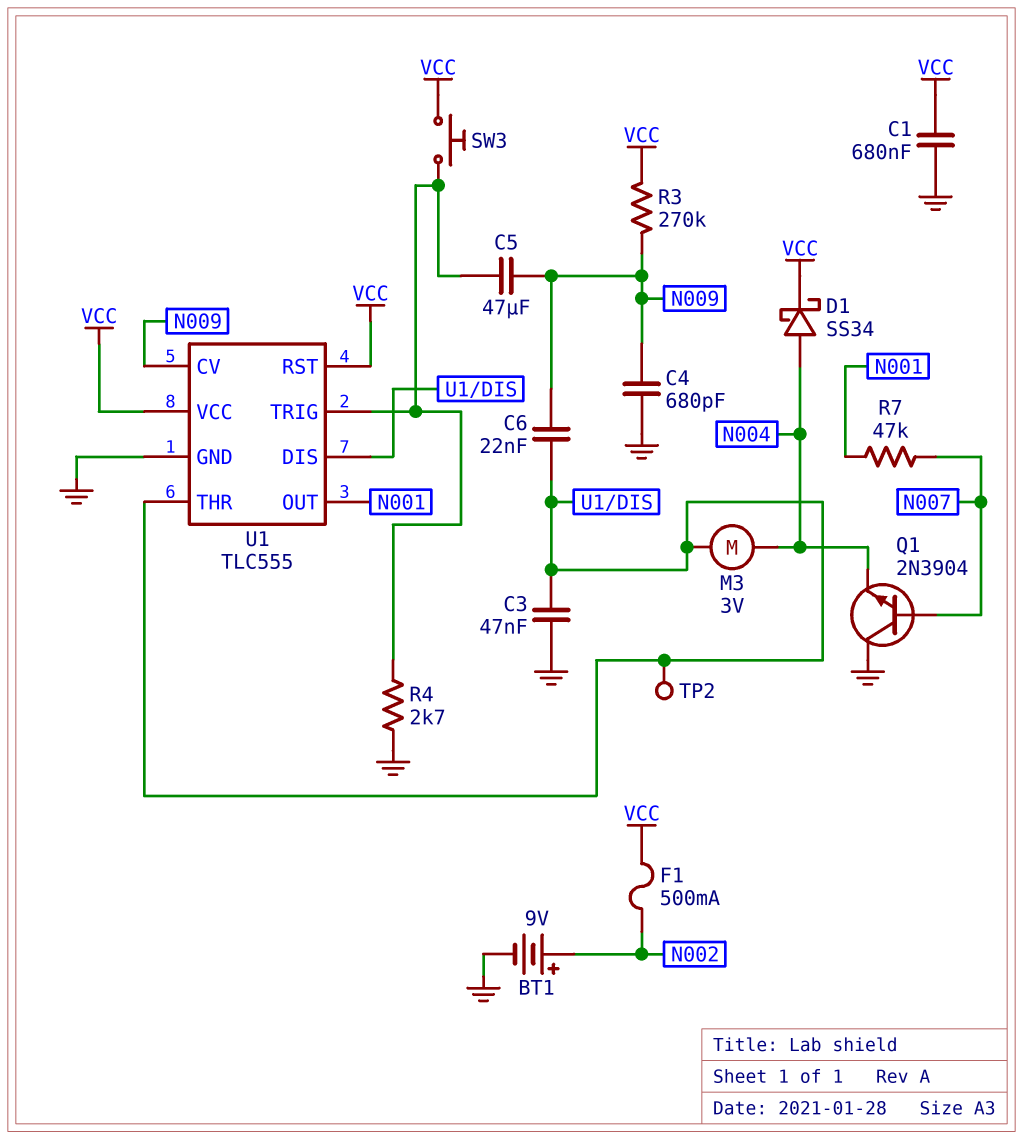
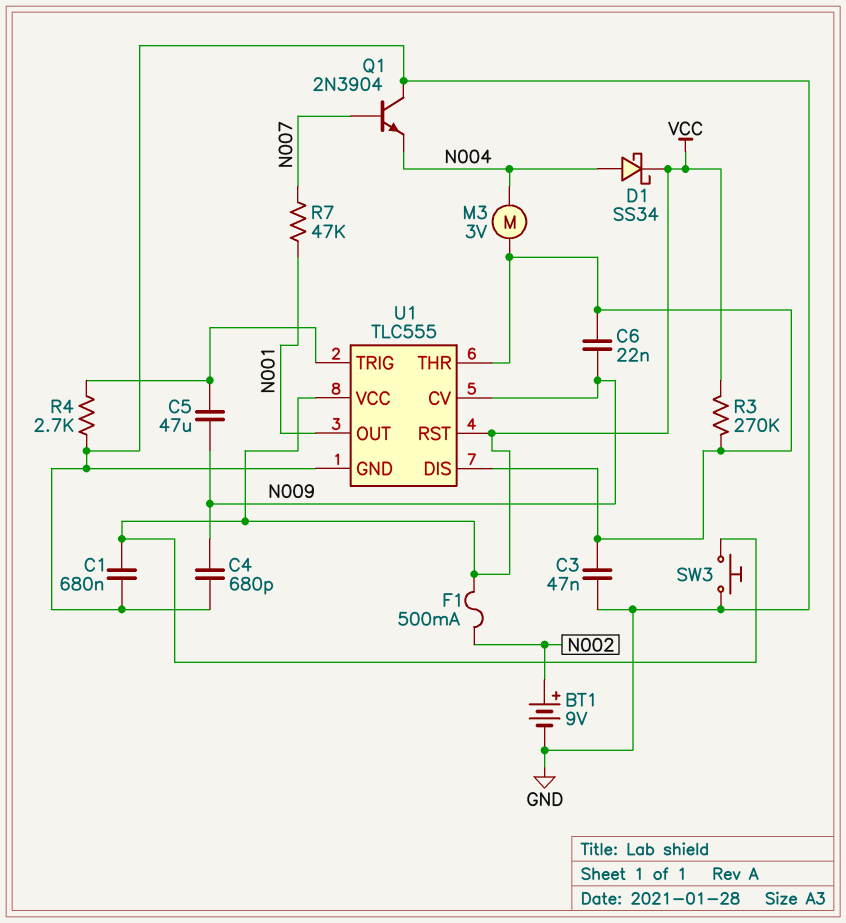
R3: 270k (N009, VCC) -> 270k (U1/DIS, VCC)
SW3: button (U1/TRIG, VCC) -> button (GND, VCC)
TP2: test point (U1/DIS) -> none

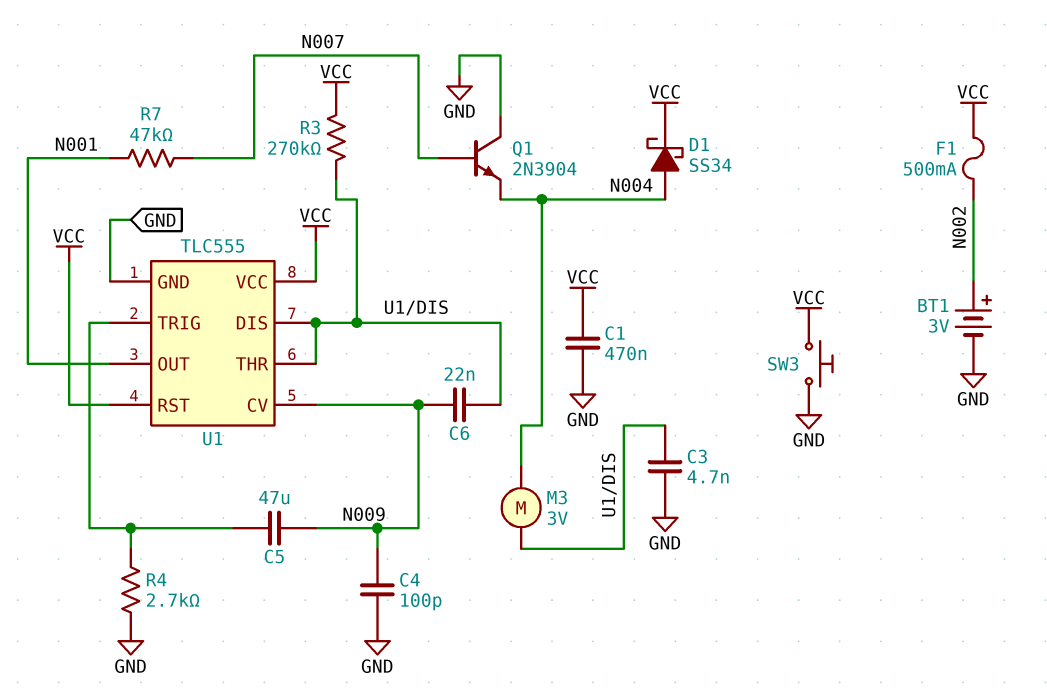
BT1: 9V (plus N002, minus GND) -> 3V (plus N002, minus GND)
C1: 680nF (GND, VCC) -> 470nF (GND, VCC)
C3: 47nF (GND, U1/DIS) -> 4.7nF (GND, U1/DIS)
C4: 680pF (GND, N009) -> 100pF (GND, N009)

